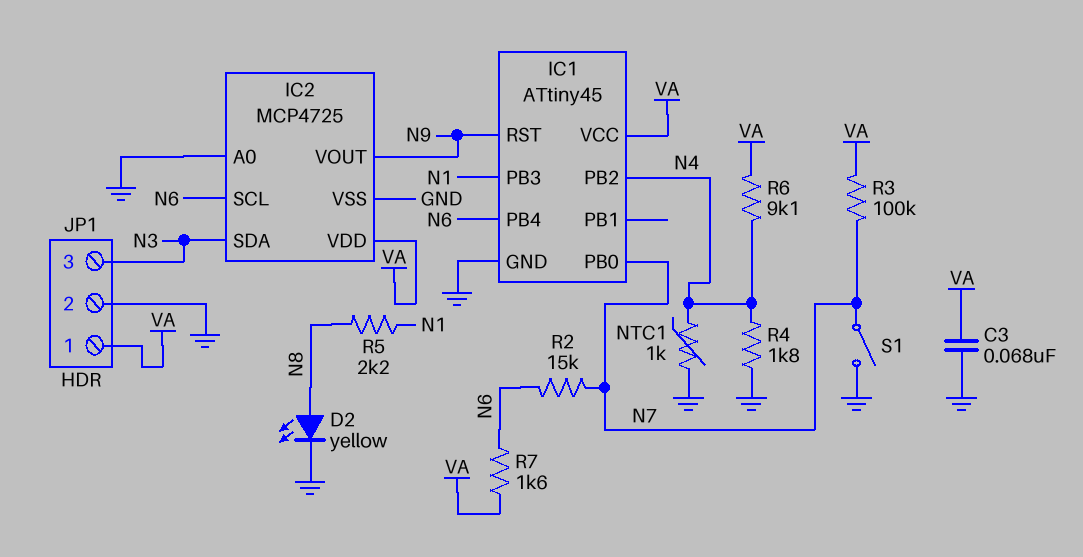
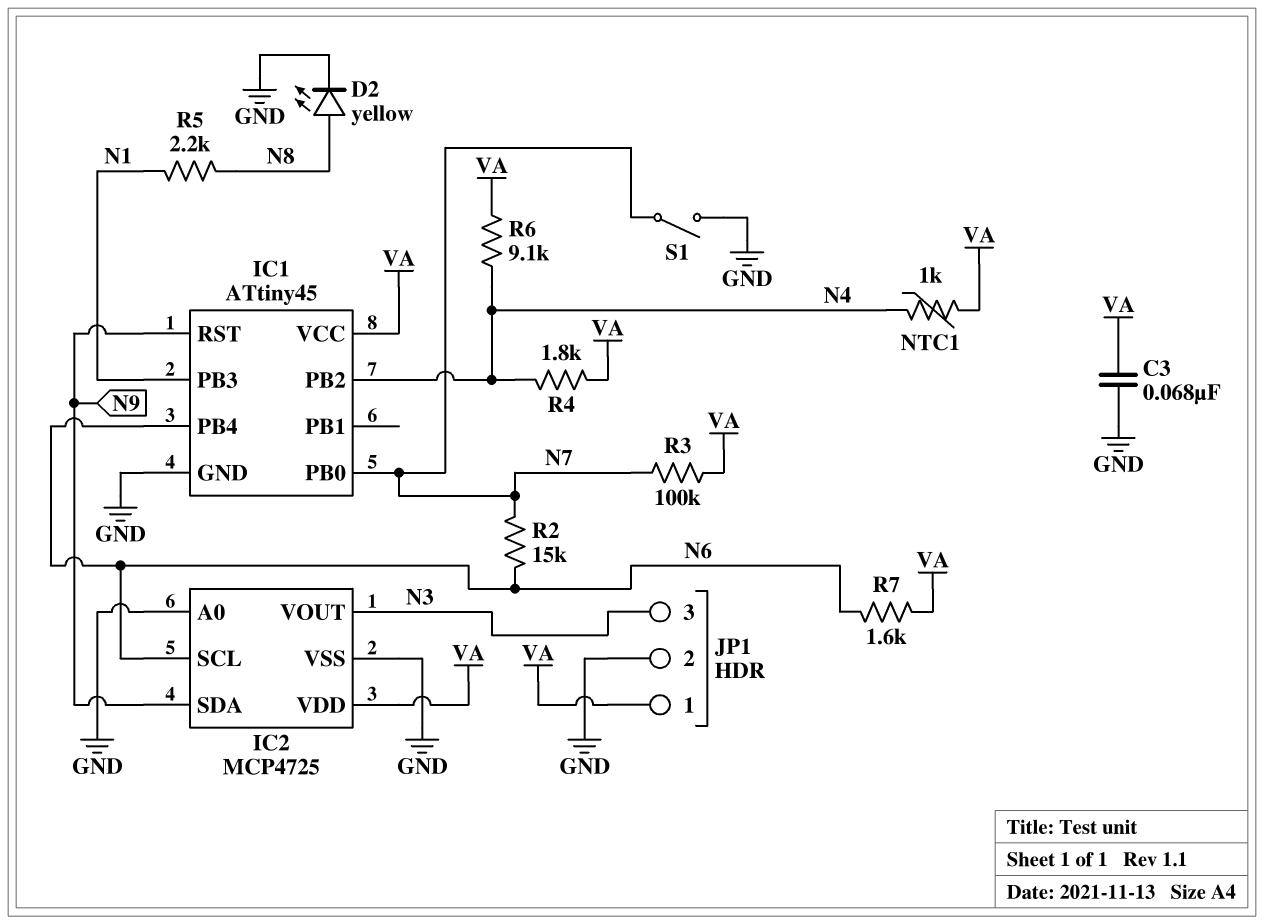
IC2 pin SDA: N3 -> N9
IC2 pin VOUT: N9 -> N3
NTC1: 1k (GND, N4) -> 1k (N4, VA)
R4: 1.8k (GND, N4) -> 1.8k (N4, VA)

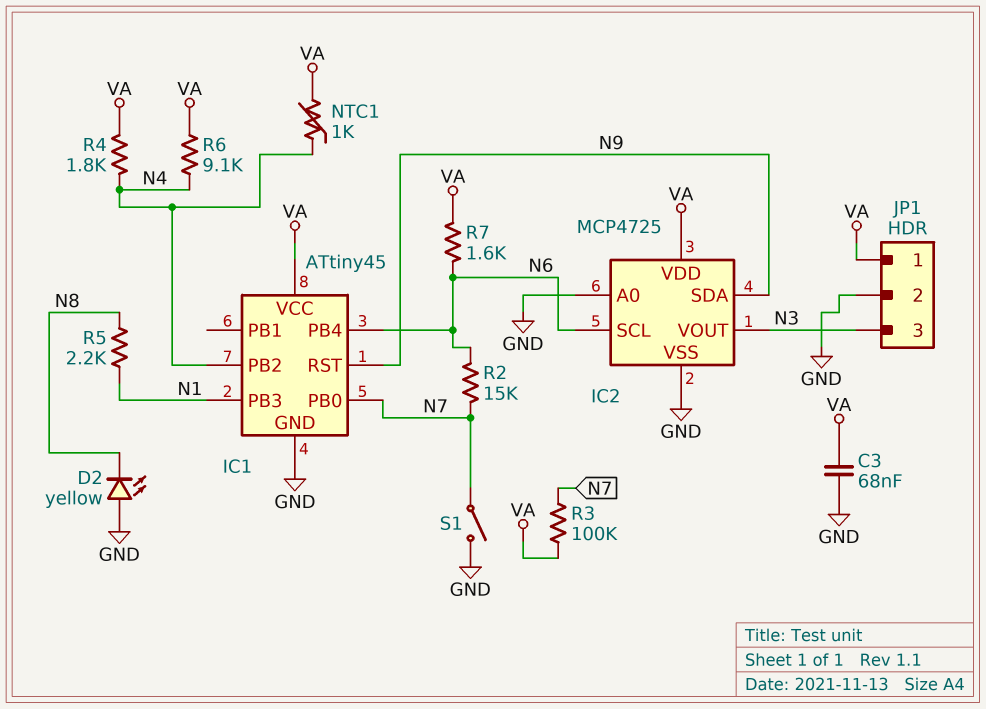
D2: LED yellow (A N8, K GND) -> LED yellow (A GND, K N8)

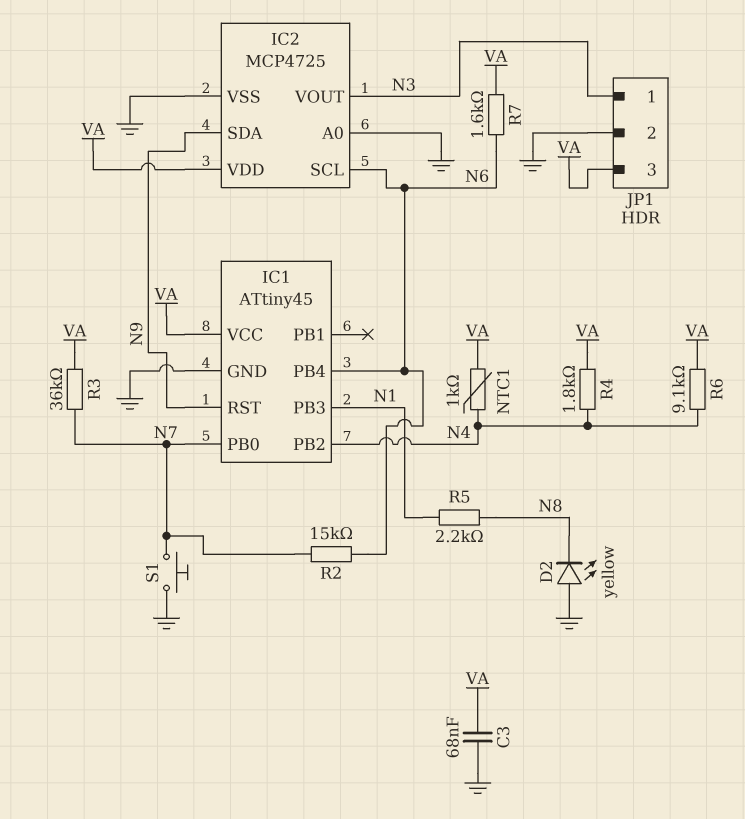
JP1 pin 1: VA -> N3
JP1 pin 3: N3 -> VA
R3: 100k (N7, VA) -> 36k (N7, VA)
S1: switch (GND, N7) -> button (GND, N7)

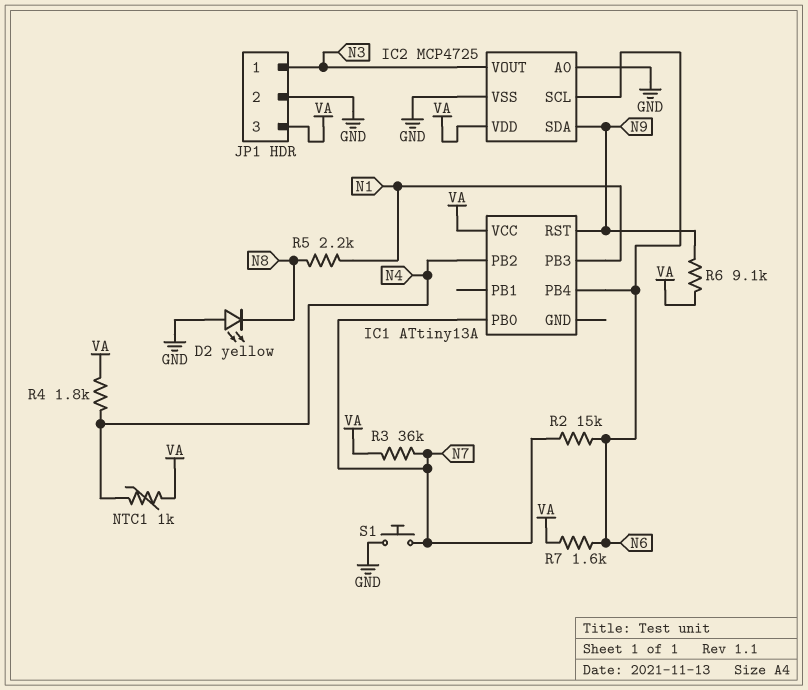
C3: 68nF (GND, VA) -> none
IC1: ATtiny45 -> ATtiny13A
IC1 pin GND: GND -> none
R6: 9.1k (N4, VA) -> 9.1k (N9, VA)

